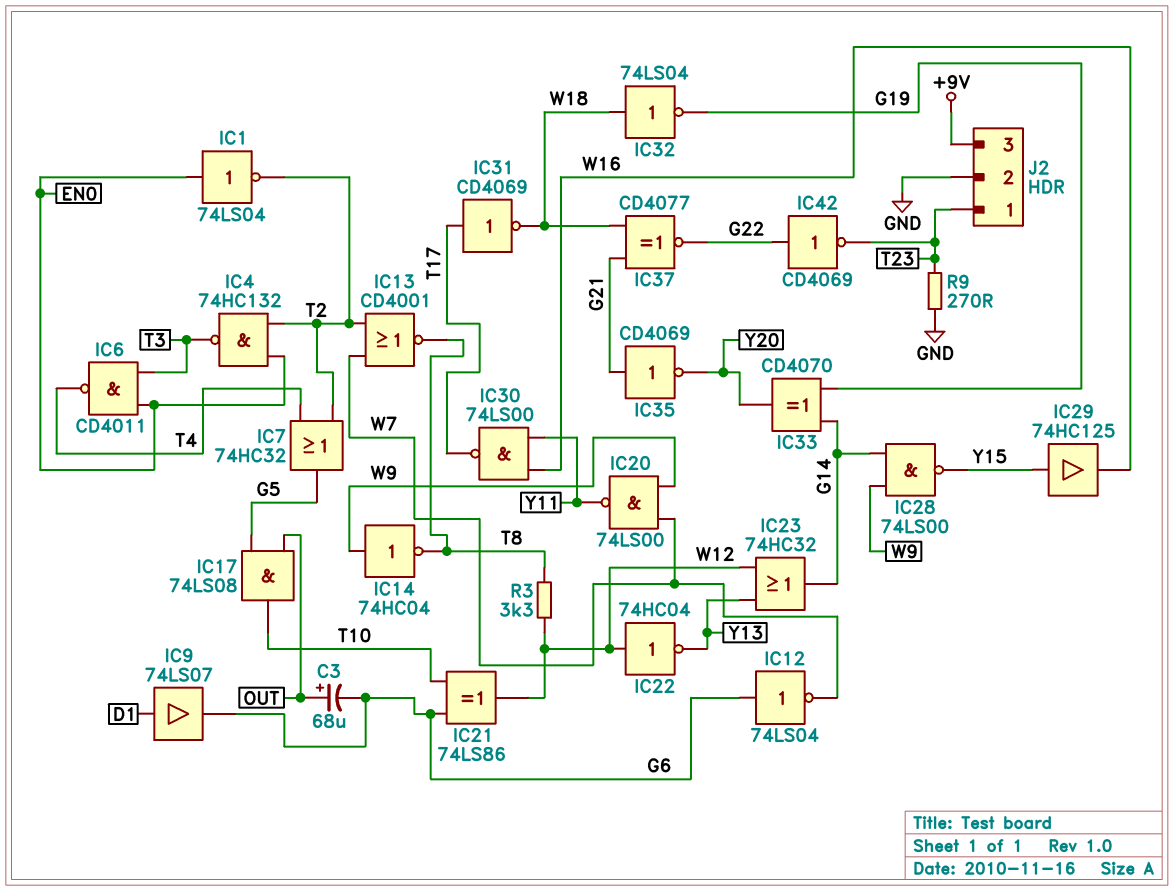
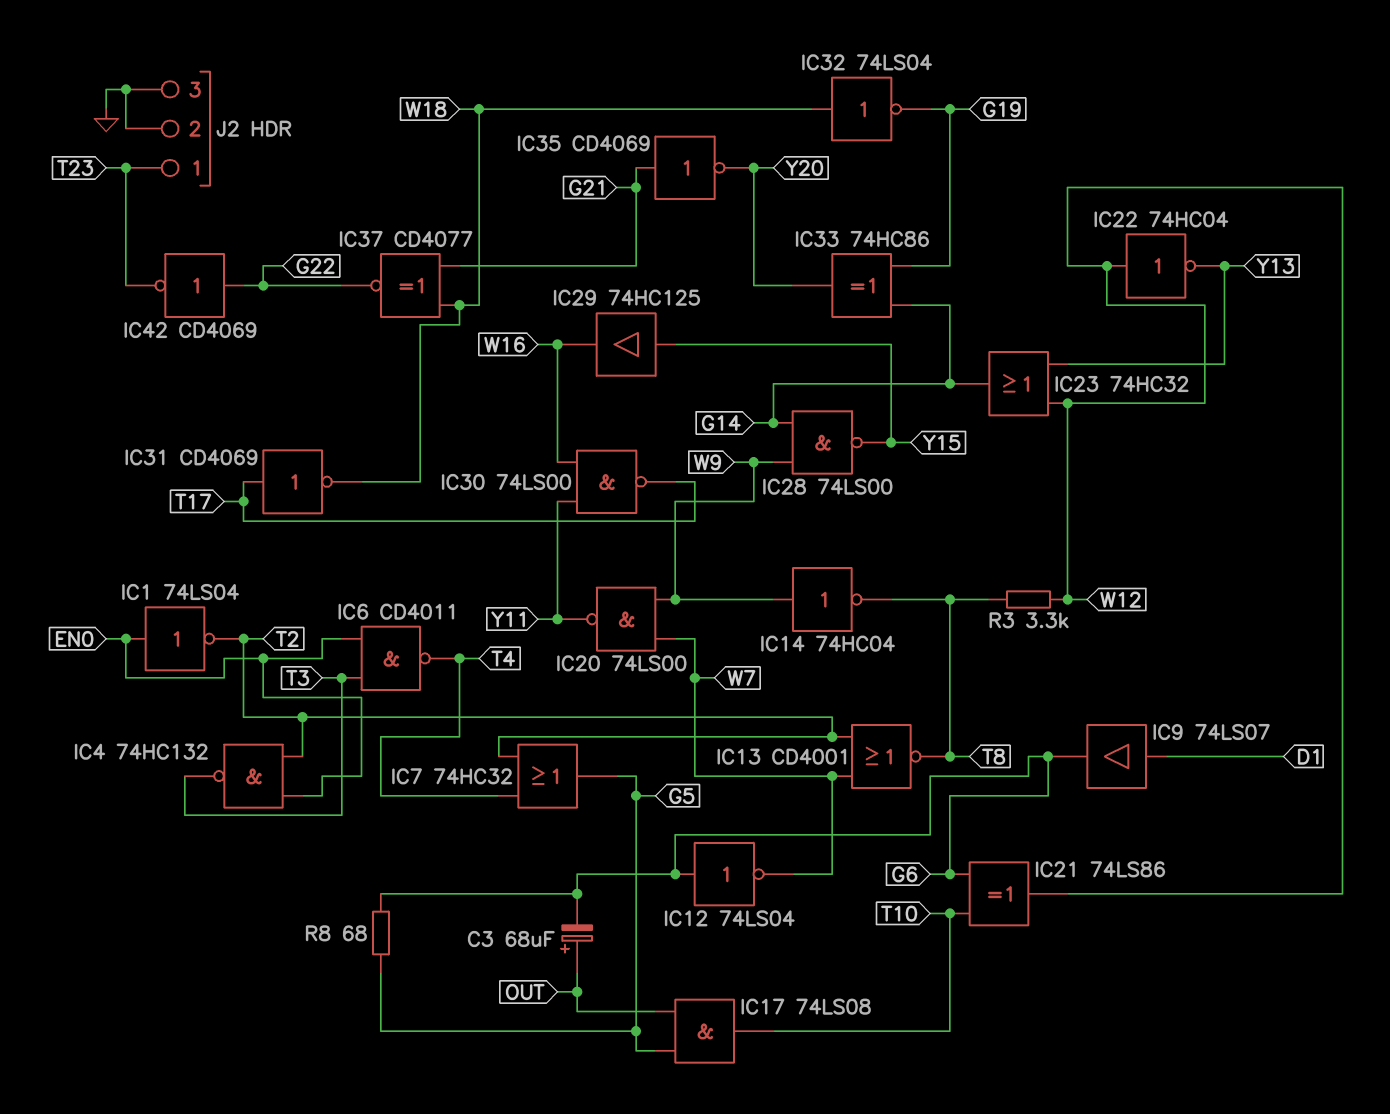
IC33: XOR CD4070 (in G14, in G19, out Y20) -> XOR 74HC86 (in G14, in G19, out Y20)
J2 pin 3: +9V -> GND
R8: none -> 68 (G5, G6)
R9: 270 (GND, T23) -> none

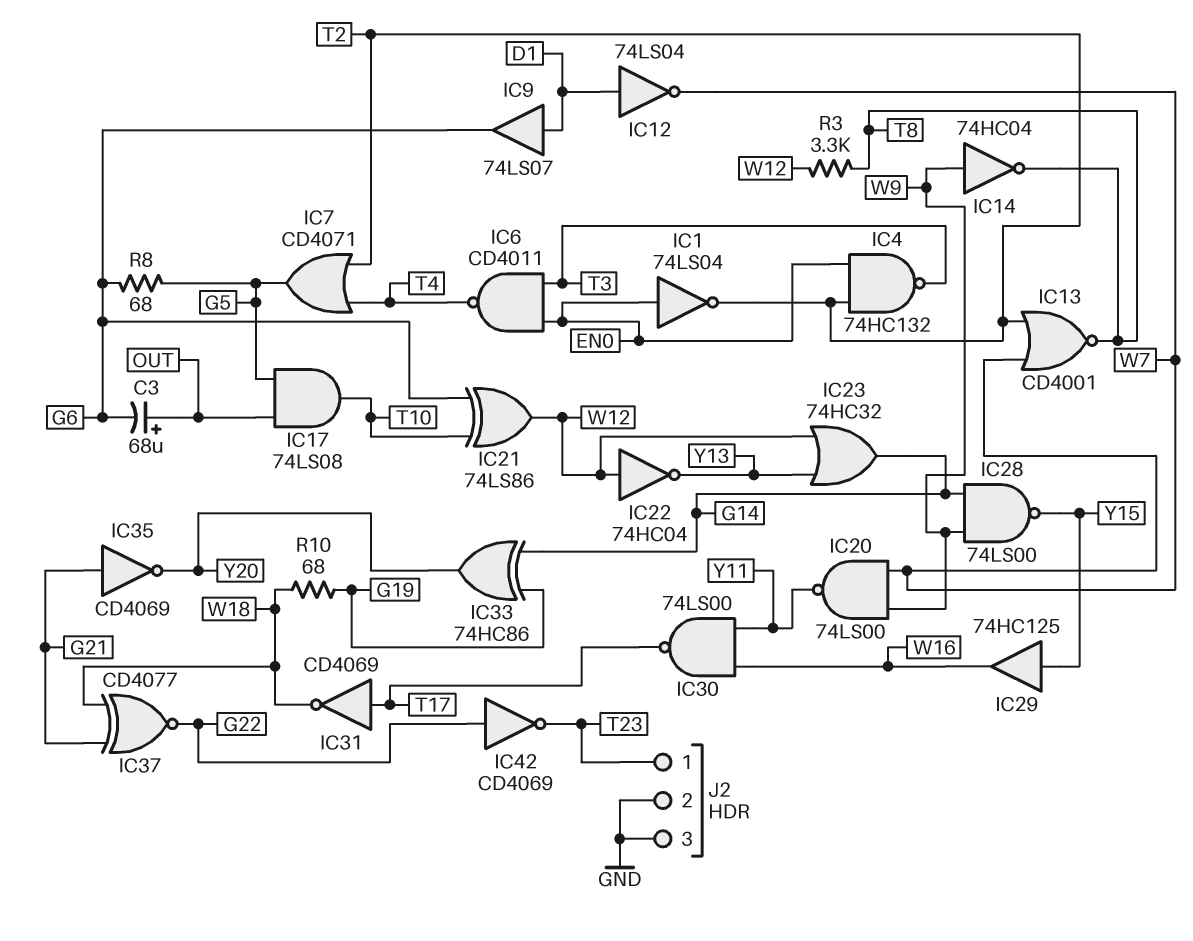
IC7: OR 74HC32 (in T2, in T4, out G5) -> OR CD4071 (in T2, in T4, out G5)
IC12: NOT 74LS04 (in G6, out W7) -> NOT 74LS04 (in D1, out W7)
IC32: NOT 74LS04 (in W18, out G19) -> none
R10: none -> 68 (G19, W18)

